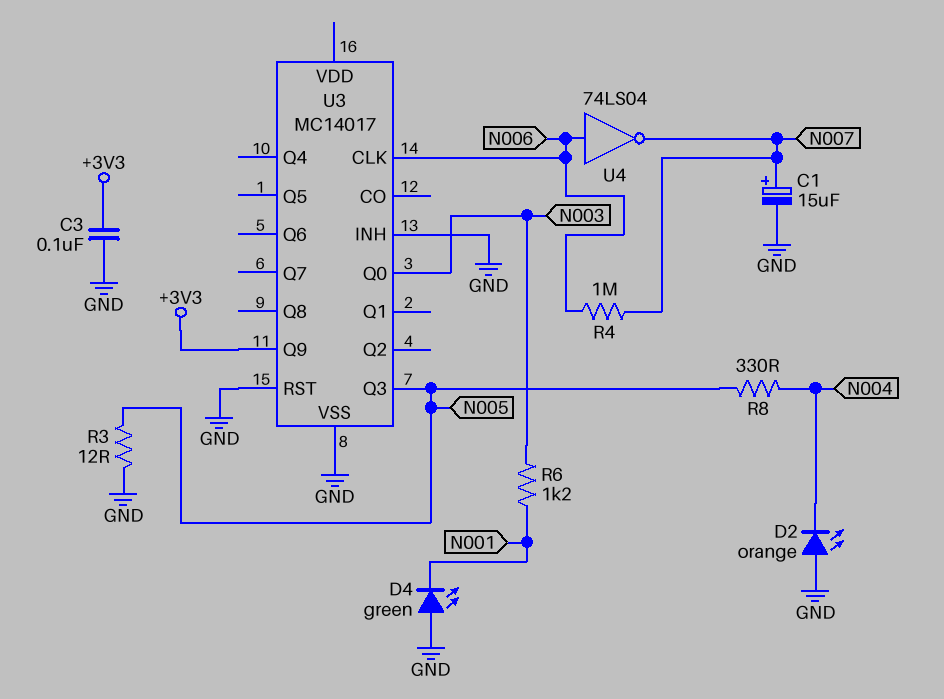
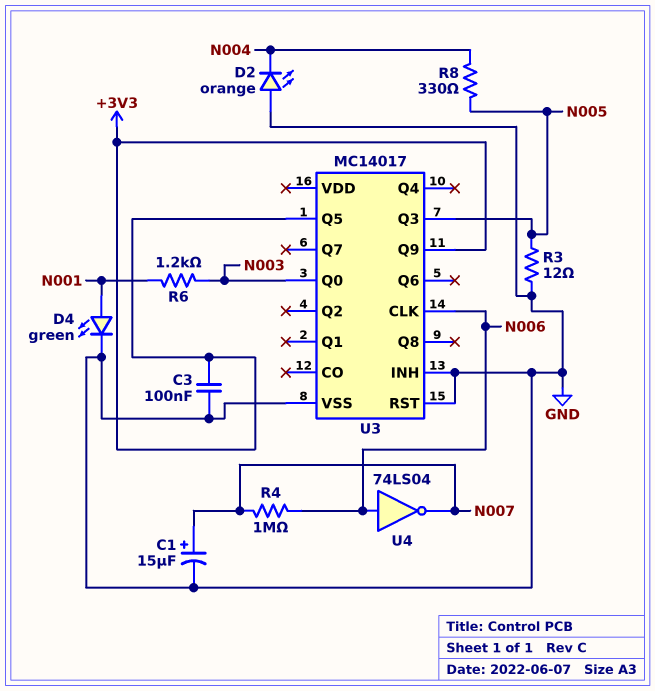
D4: LED green (A GND, K N001) -> LED green (A N001, K GND)
U3 pin Q5: none -> +3V3

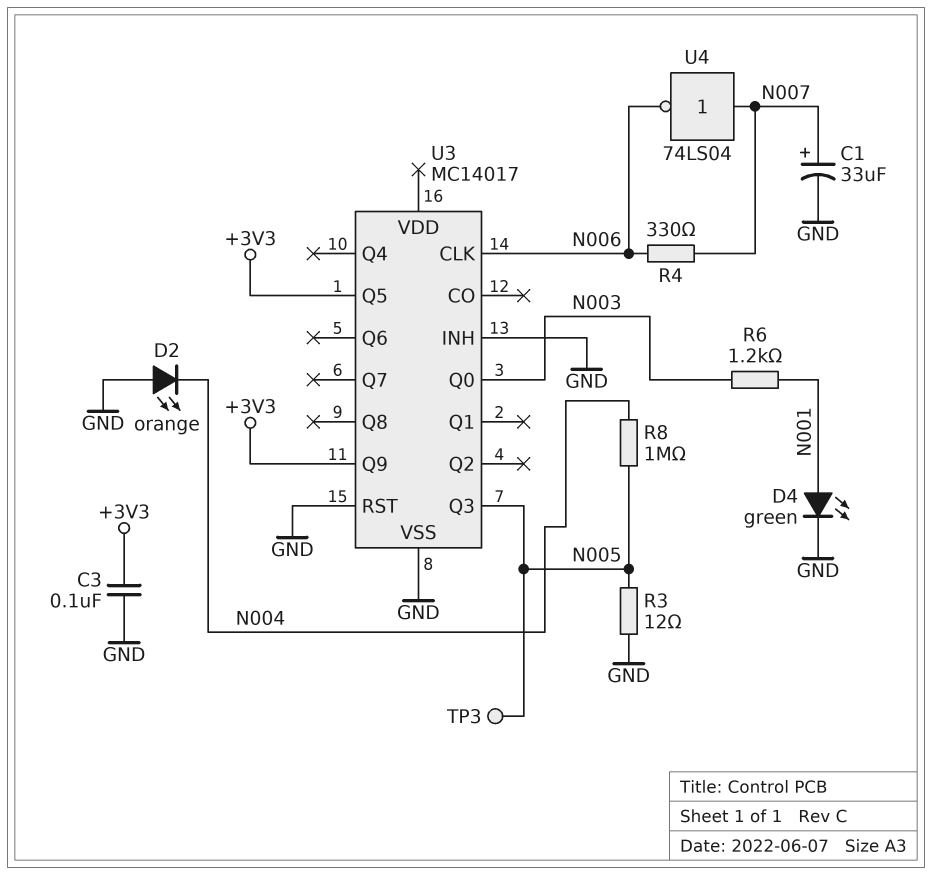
C1: 15uF (plus N007, minus GND) -> 33uF (plus N007, minus GND)
R4: 1M (N006, N007) -> 330 (N006, N007)
R8: 330 (N004, N005) -> 1M (N004, N005)
TP3: none -> test point (N005)
U4: NOT 74LS04 (in N006, out N007) -> NOT 74LS04 (in N007, out N006)

